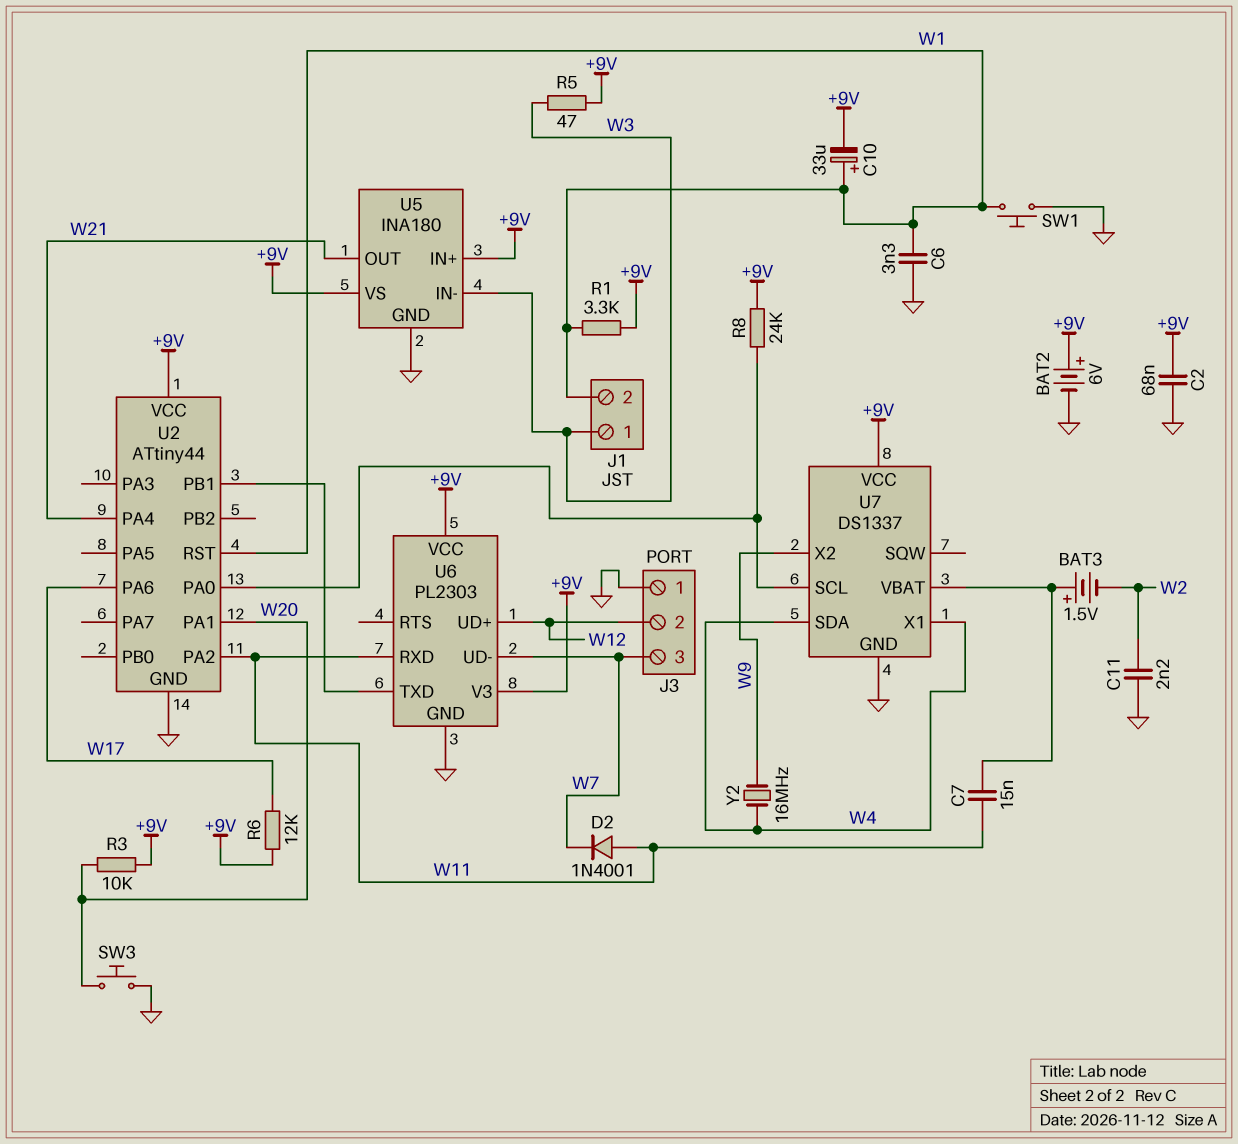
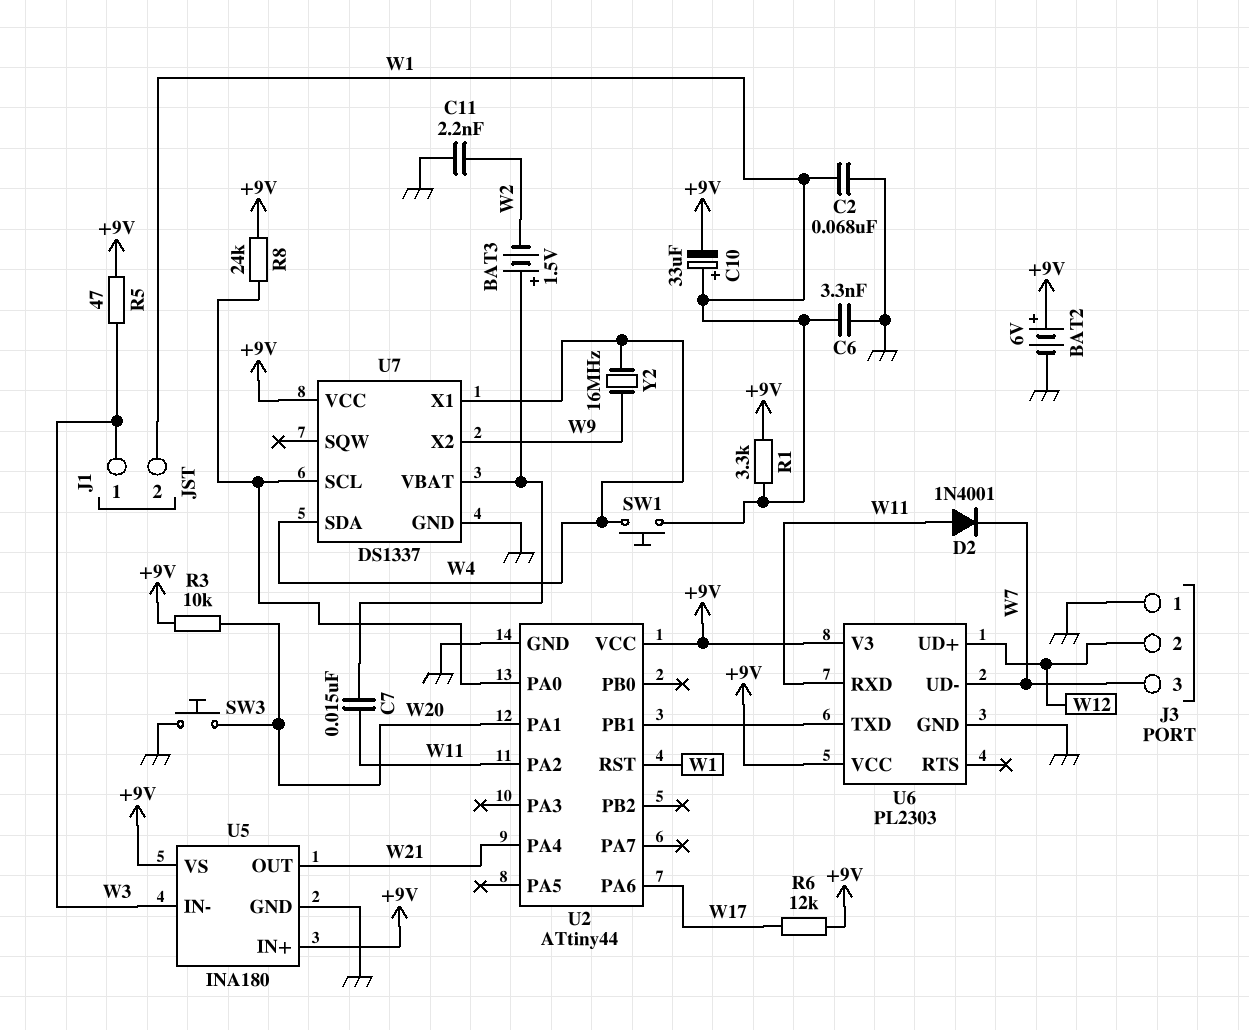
C2: 68nF (+9V, GND) -> 68nF (GND, W1)
SW1: button (GND, W1) -> button (W1, W4)

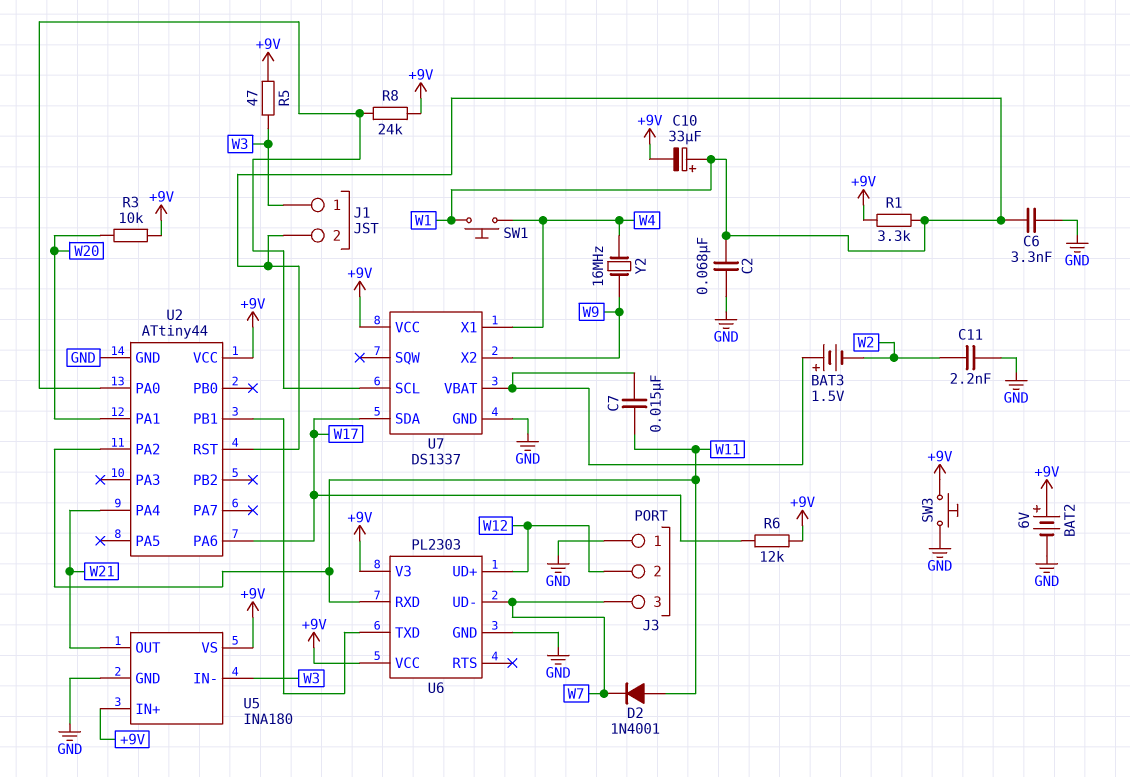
SW3: button (GND, W20) -> button (+9V, GND)
U7 pin SDA: W4 -> W17

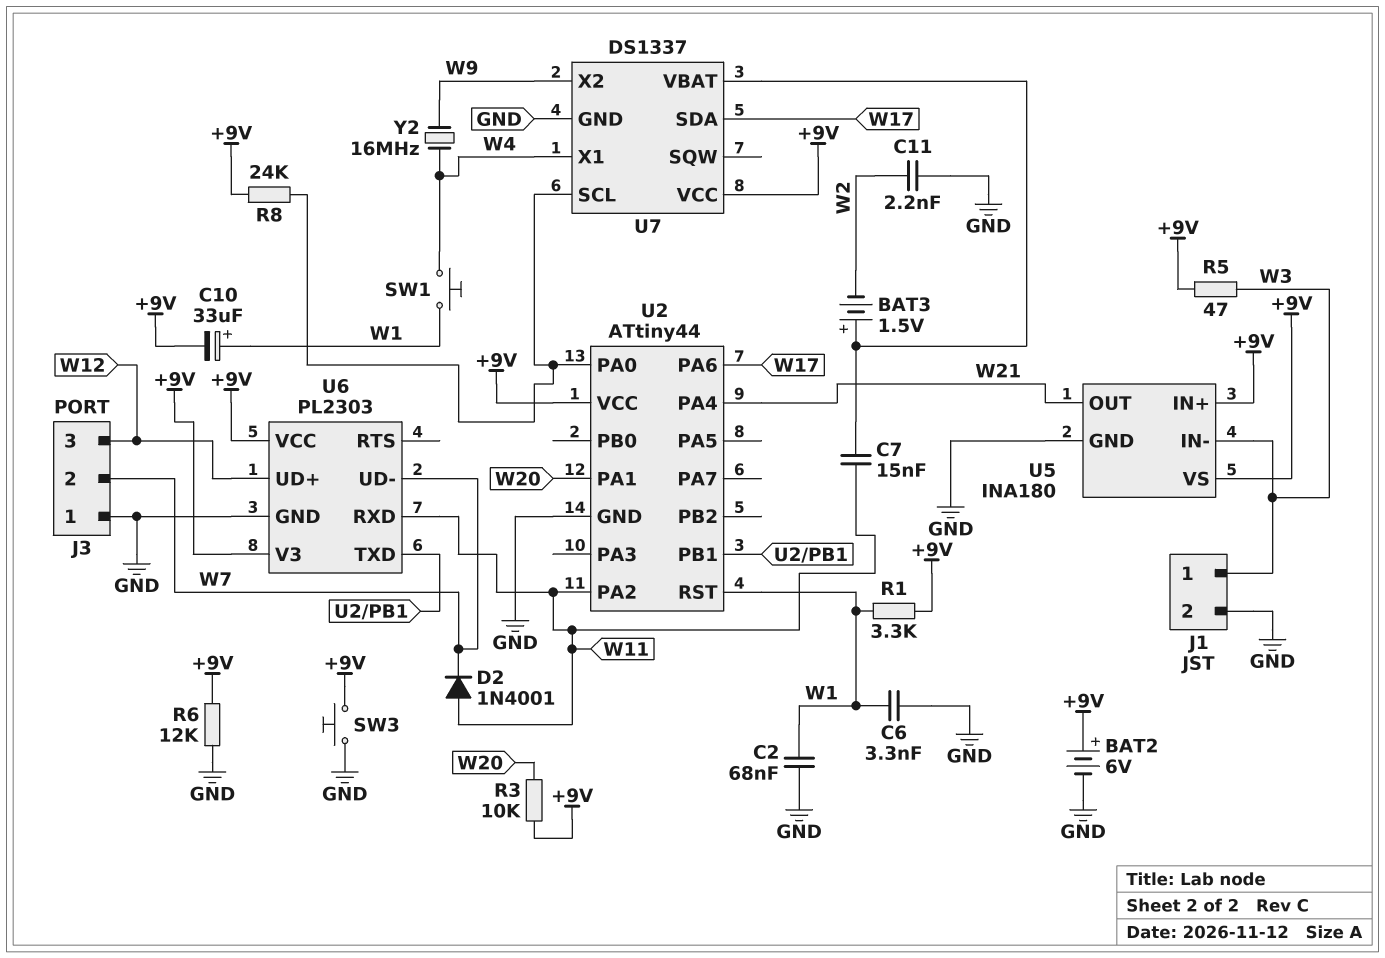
J1 pin 2: W1 -> GND
J3 pin 2: W12 -> W7
J3 pin 3: W7 -> W12
R6: 12k (+9V, W17) -> 12k (+9V, GND)

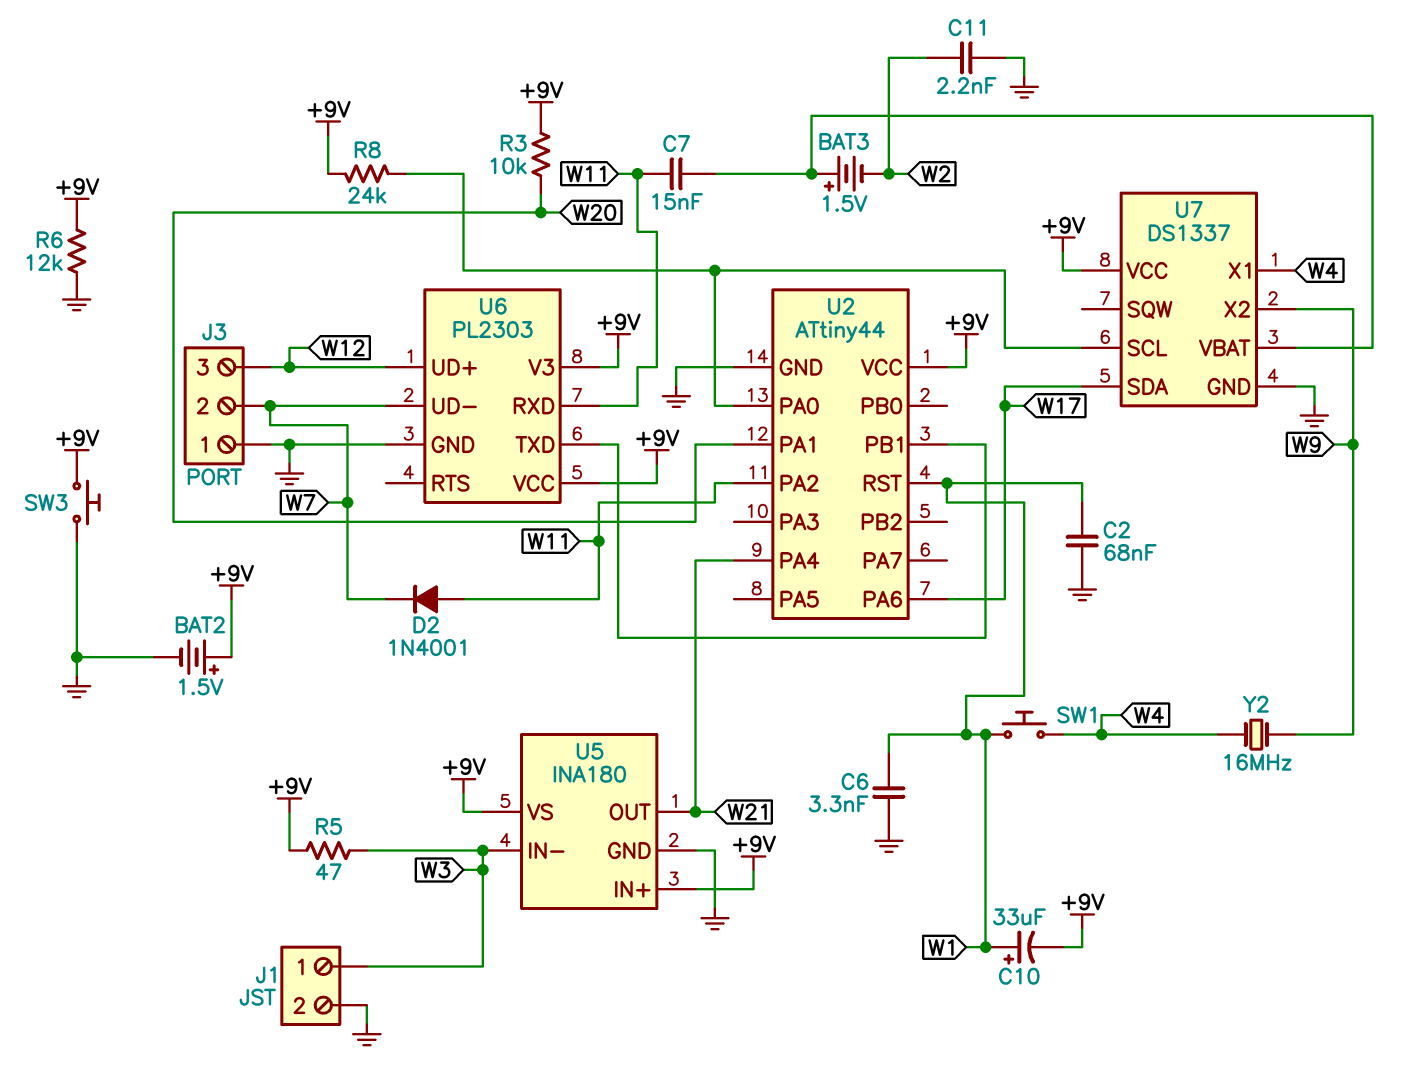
BAT2: 6V (plus +9V, minus GND) -> 1.5V (plus +9V, minus GND)
R1: 3.3k (+9V, W1) -> none

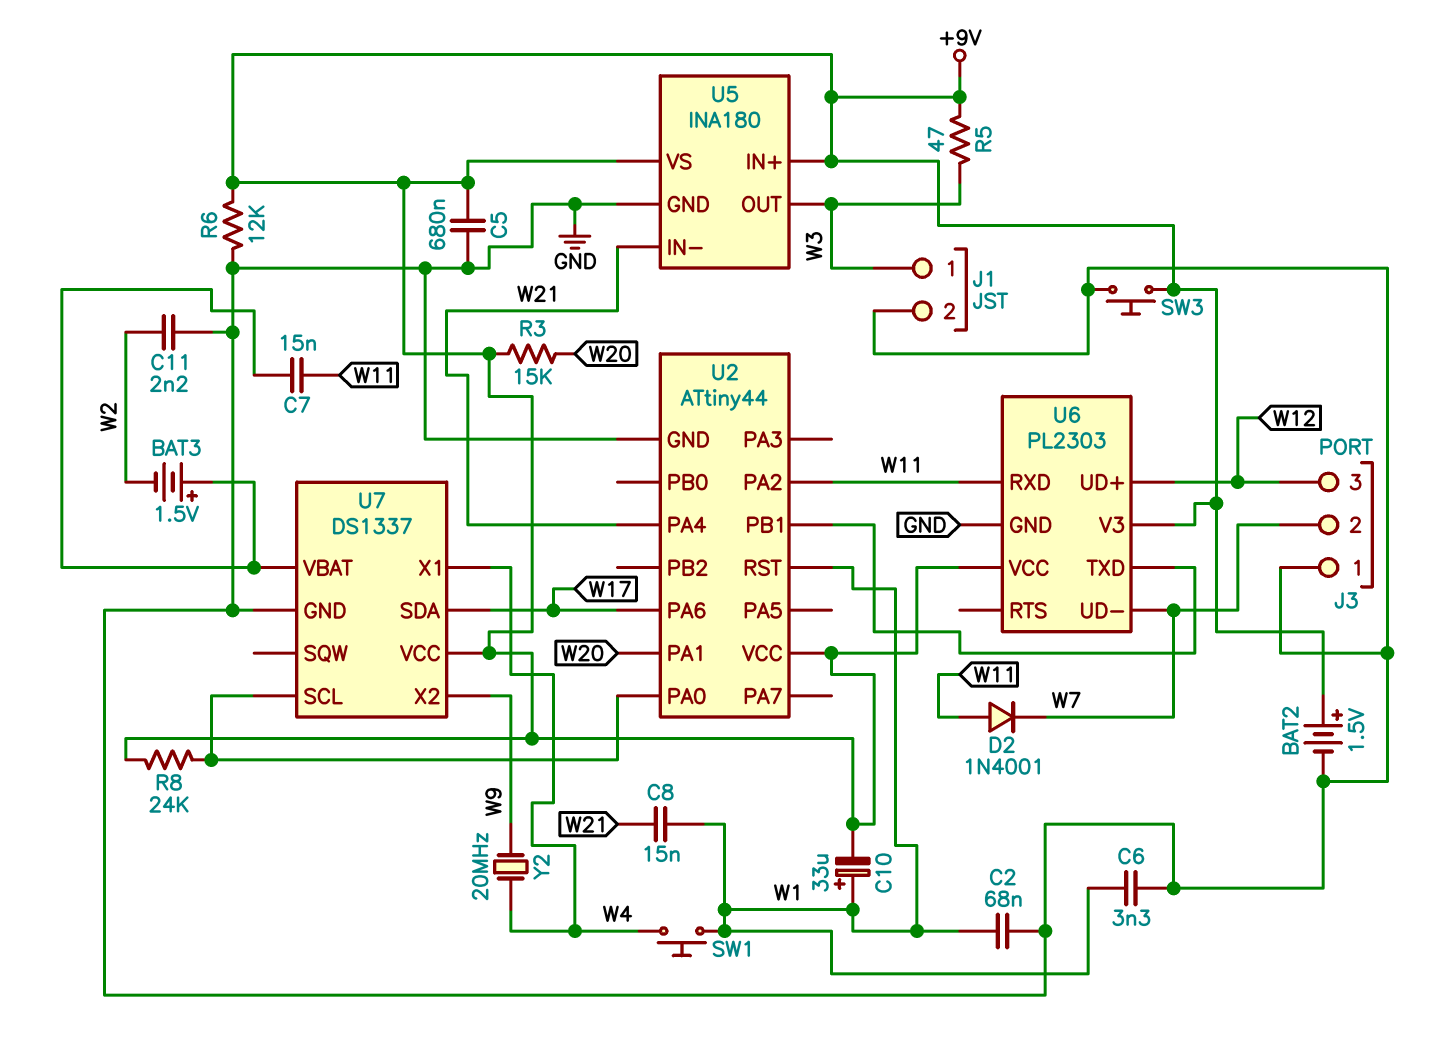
C5: none -> 680nF (+9V, GND)
C8: none -> 15nF (W1, W21)
R3: 10k (+9V, W20) -> 15k (+9V, W20)
U5 pin IN-: W3 -> W21
U5 pin OUT: W21 -> W3
Y2: 16MHz (W4, W9) -> 20MHz (W4, W9)

